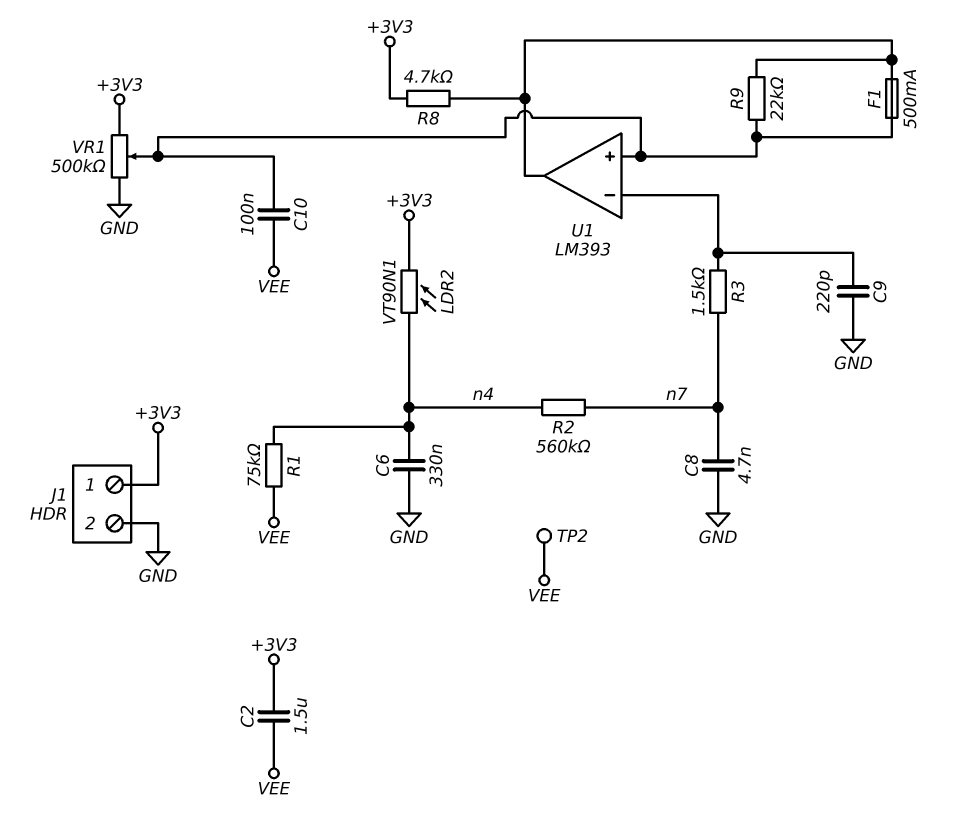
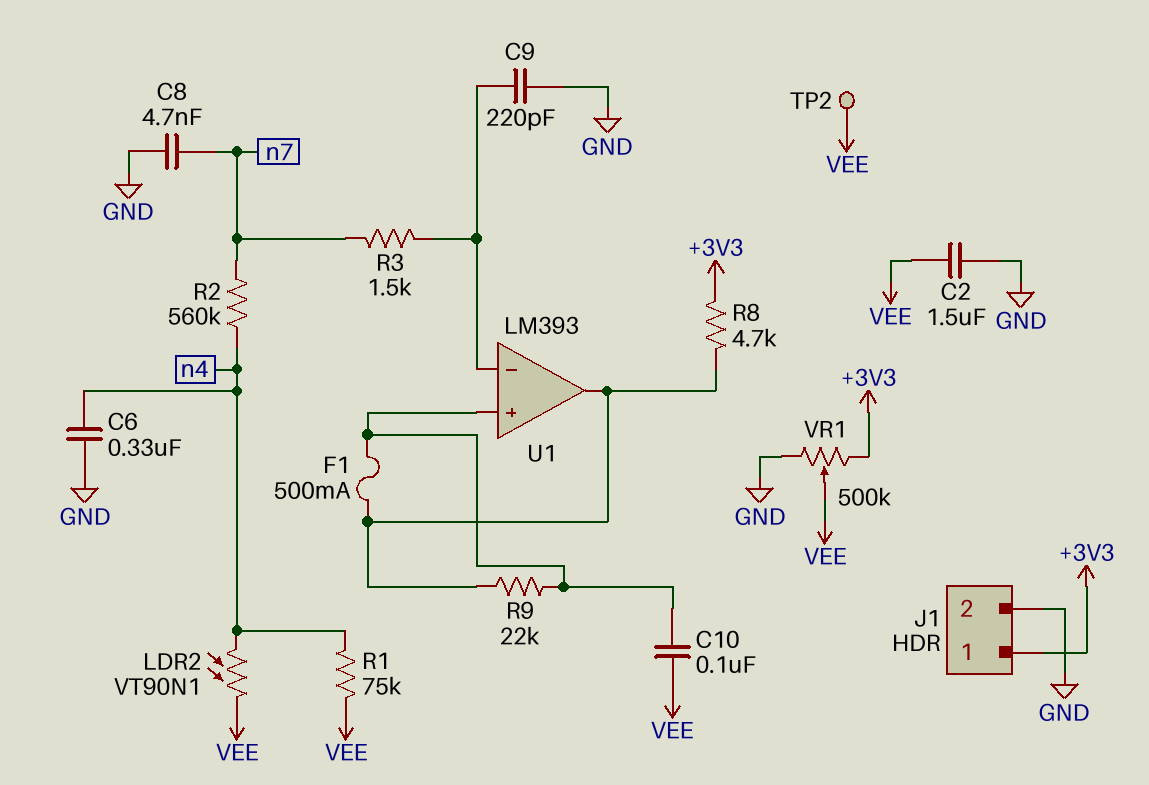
C2: 1.5uF (+3V3, VEE) -> 1.5uF (GND, VEE)
LDR2: VT90N1 (+3V3, n4) -> VT90N1 (VEE, n4)
VR1: 500k (+3V3, GND, wiper U1/in+) -> 500k (+3V3, GND, wiper VEE)

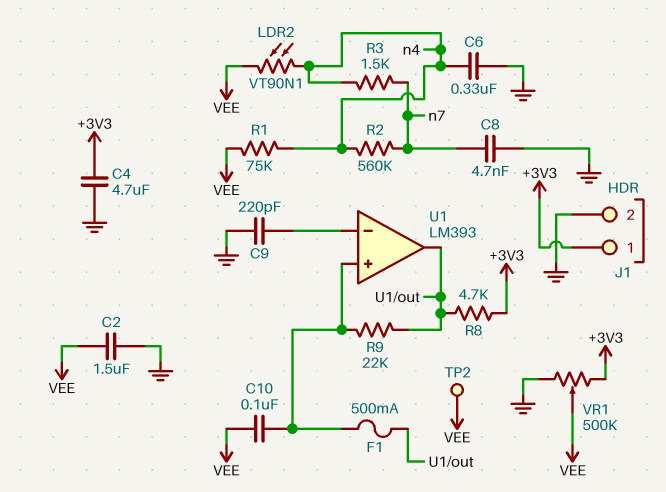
C4: none -> 4.7uF (+3V3, GND)
R3: 1.5k (U1/in-, n7) -> 1.5k (n4, n7)

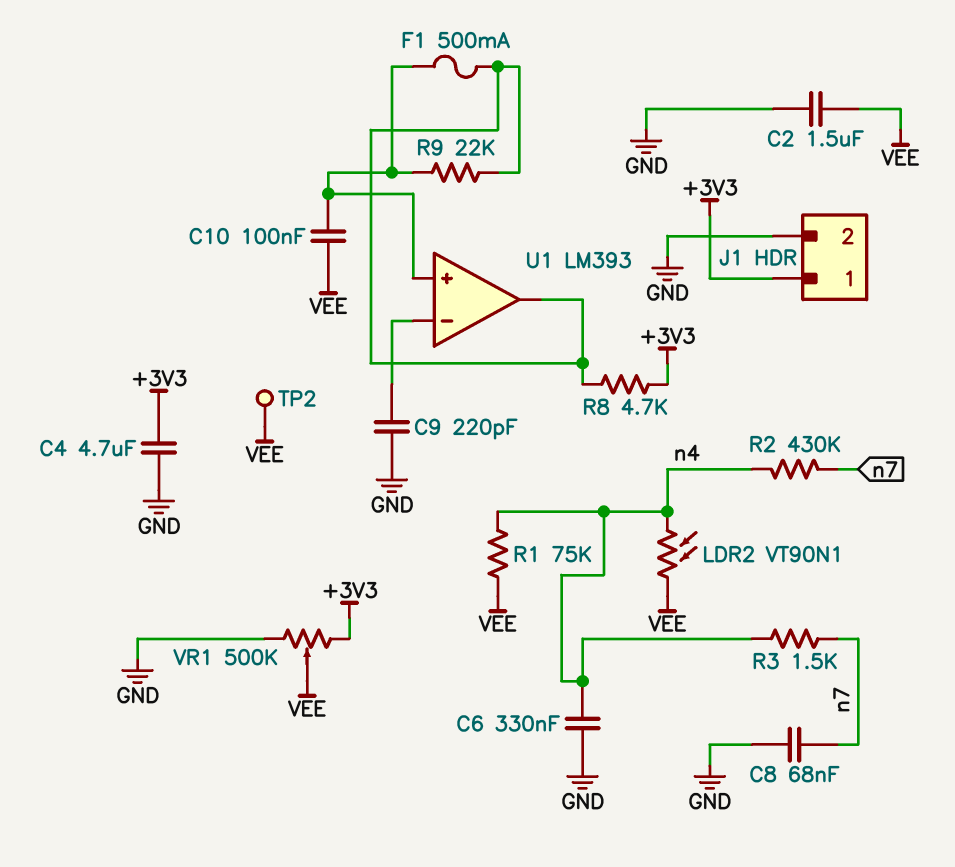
C8: 4.7nF (GND, n7) -> 68nF (GND, n7)
R2: 560k (n4, n7) -> 430k (n4, n7)

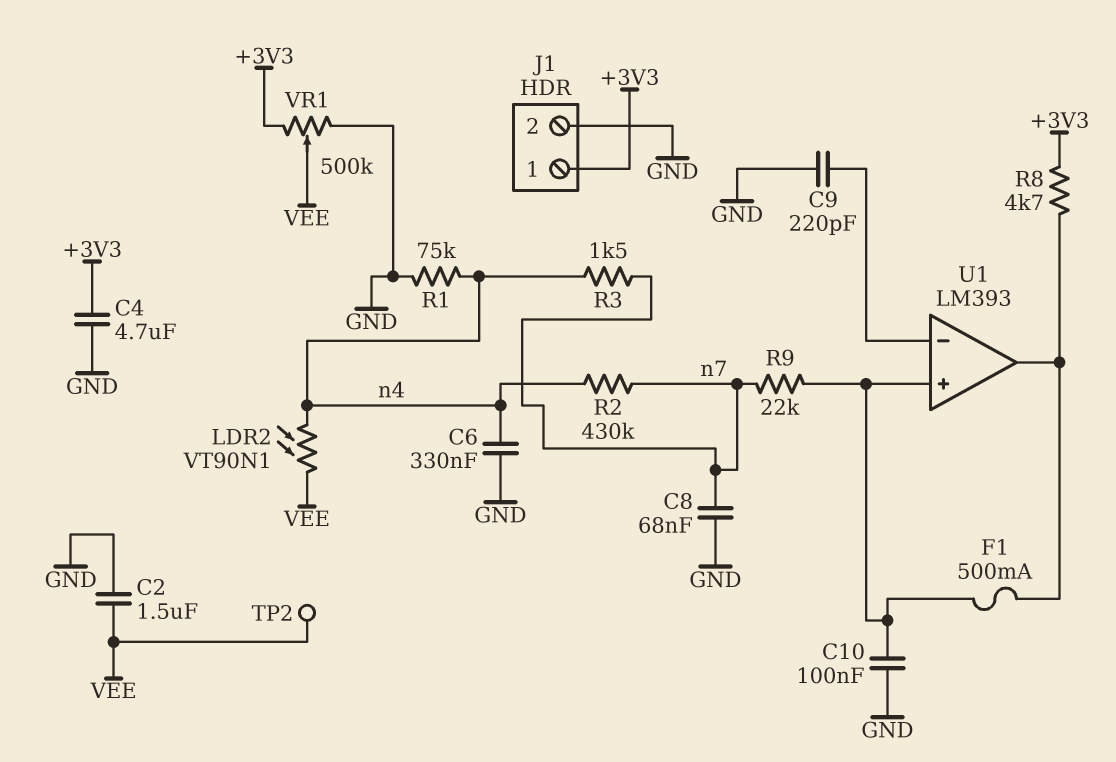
C10: 100nF (U1/in+, VEE) -> 100nF (GND, U1/in+)
R1: 75k (VEE, n4) -> 75k (GND, n4)
R9: 22k (U1/in+, U1/out) -> 22k (U1/in+, n7)

